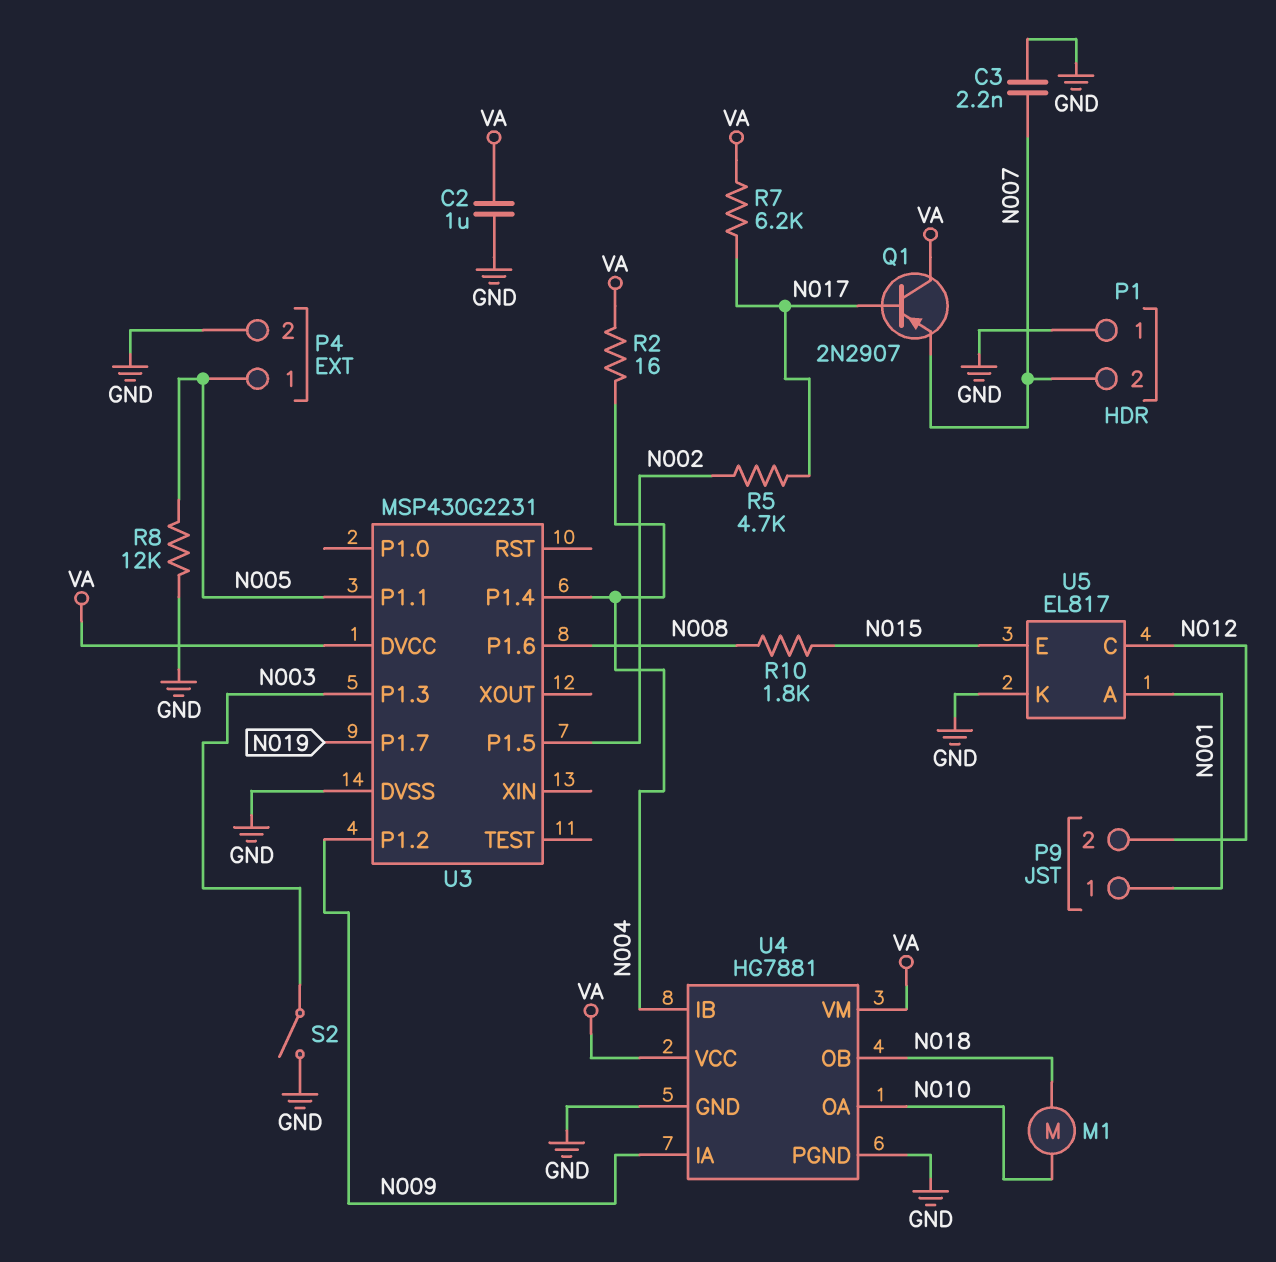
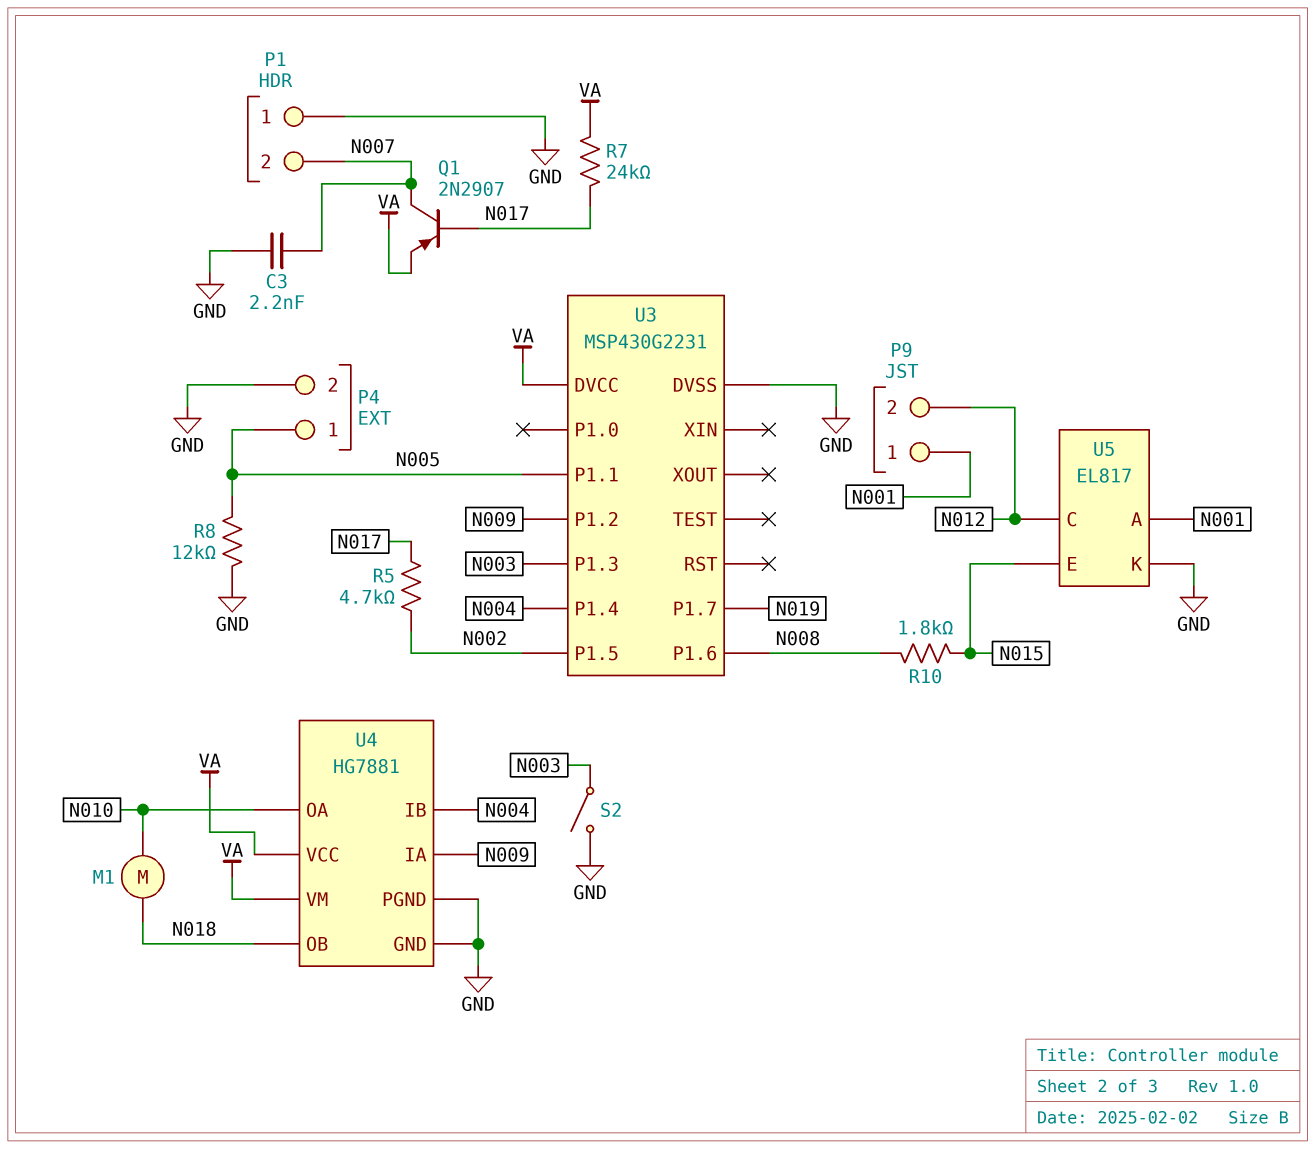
C2: 1uF (GND, VA) -> none
Q1: PNP 2N2907 (B N017, C VA, E N007) -> PNP 2N2907 (B N017, C N007, E VA)
R2: 16 (N004, VA) -> none
R7: 6.2k (N017, VA) -> 24k (N017, VA)

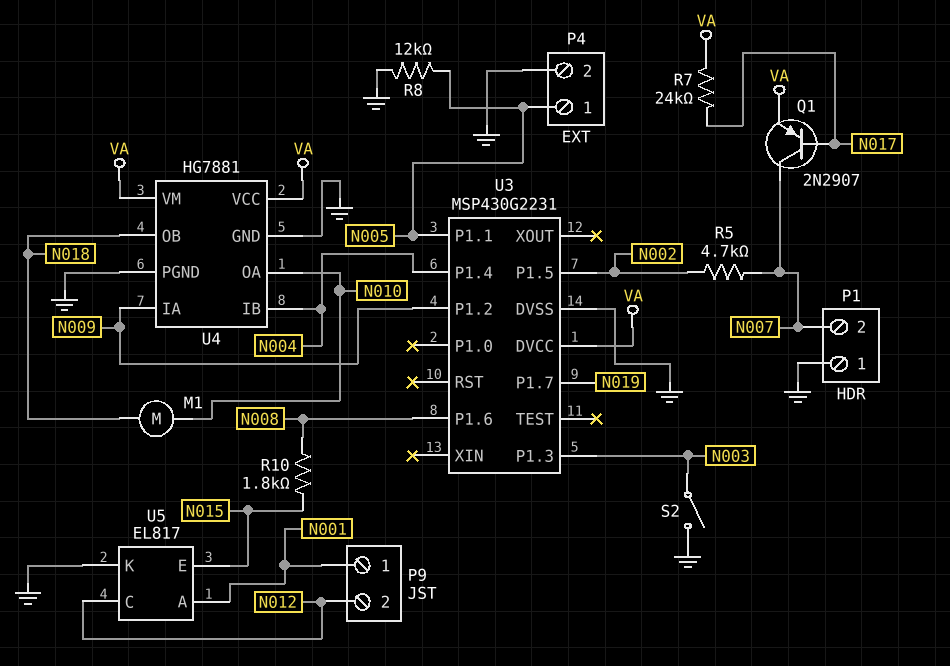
C3: 2.2nF (GND, N007) -> none
R5: 4.7k (N002, N017) -> 4.7k (N002, N007)

